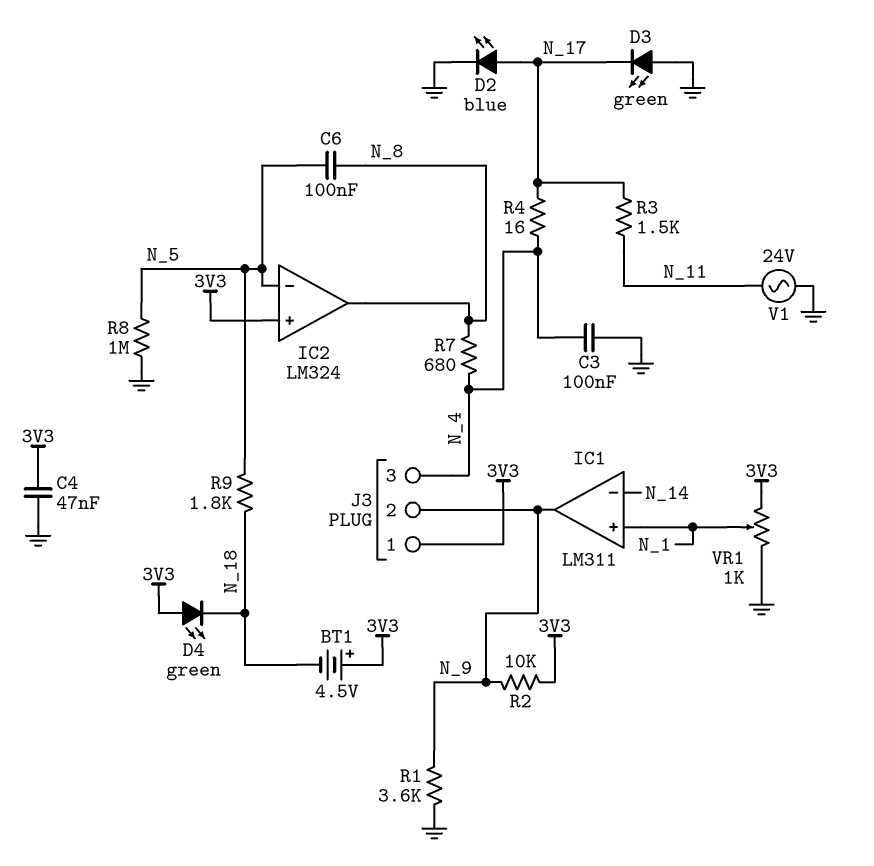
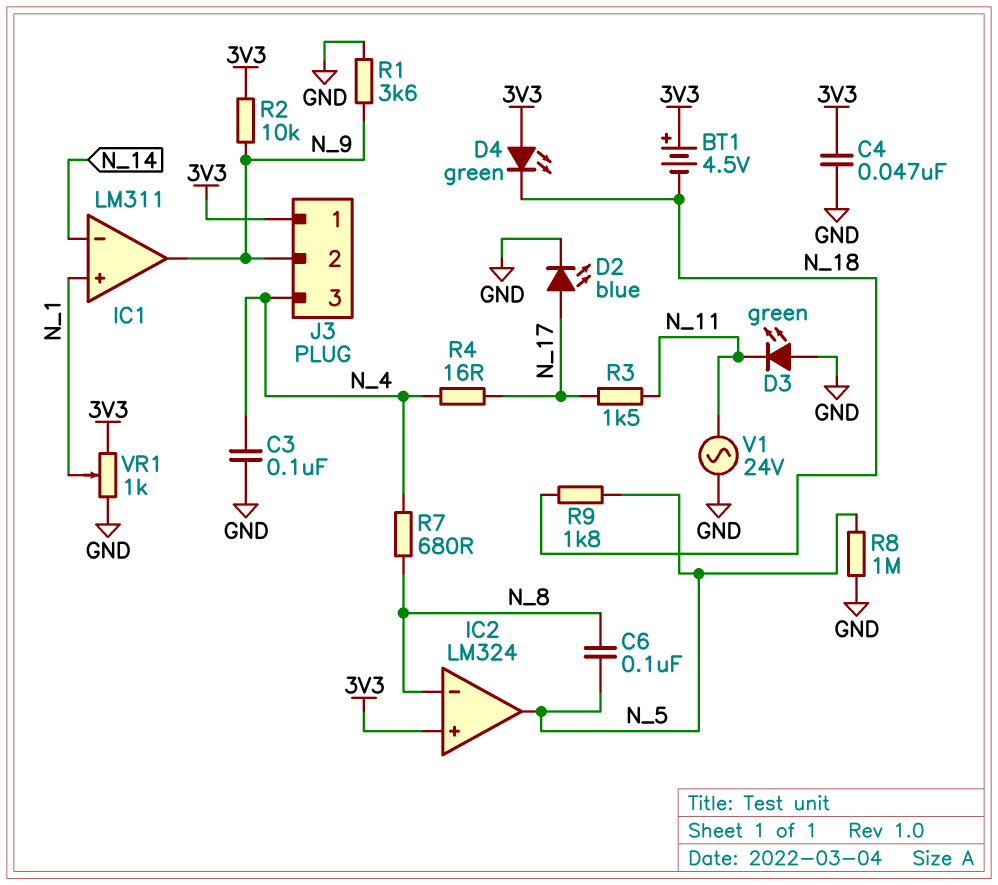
D3: LED green (A GND, K N_17) -> LED green (A GND, K N_11)
IC2 pin in-: N_5 -> N_8
IC2 pin out: N_8 -> N_5

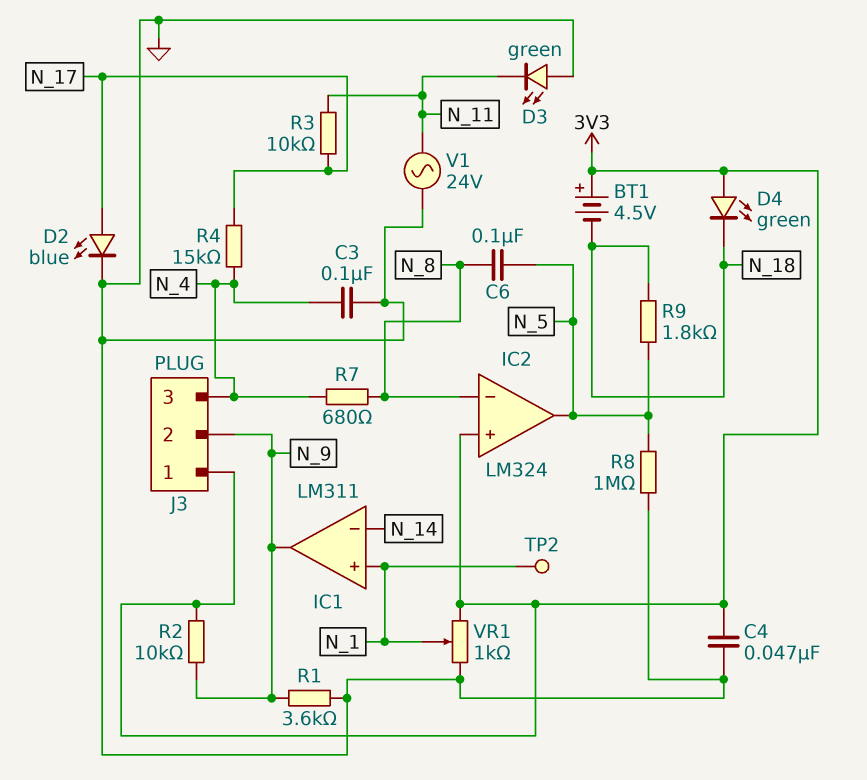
R3: 1.5k (N_11, N_17) -> 10k (N_11, N_17)
R4: 16 (N_4, N_17) -> 15k (N_4, N_17)
TP2: none -> test point (N_1)

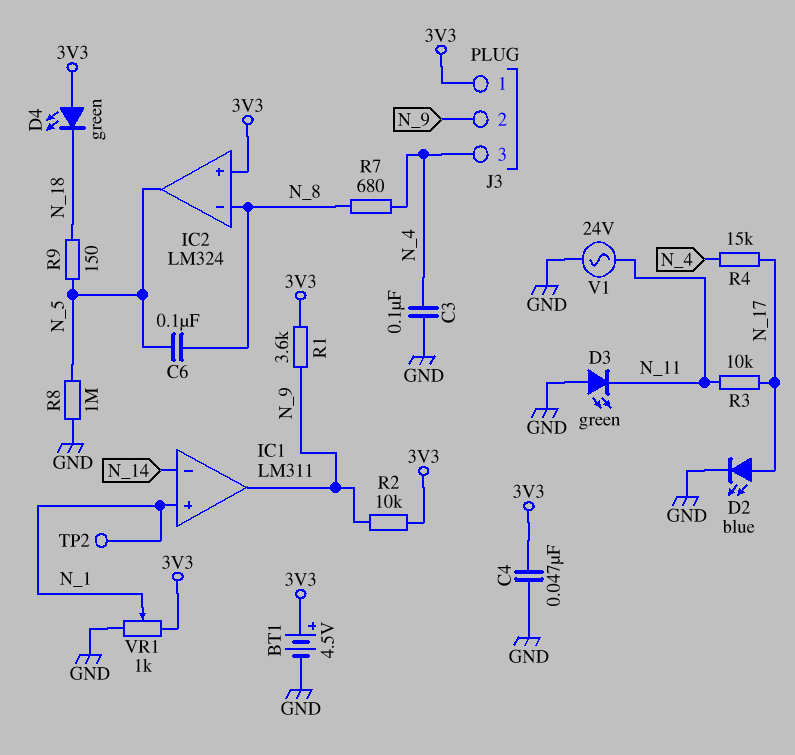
BT1: 4.5V (plus 3V3, minus N_18) -> 4.5V (plus 3V3, minus GND)
R1: 3.6k (GND, N_9) -> 3.6k (3V3, N_9)
R9: 1.8k (N_5, N_18) -> 150 (N_5, N_18)

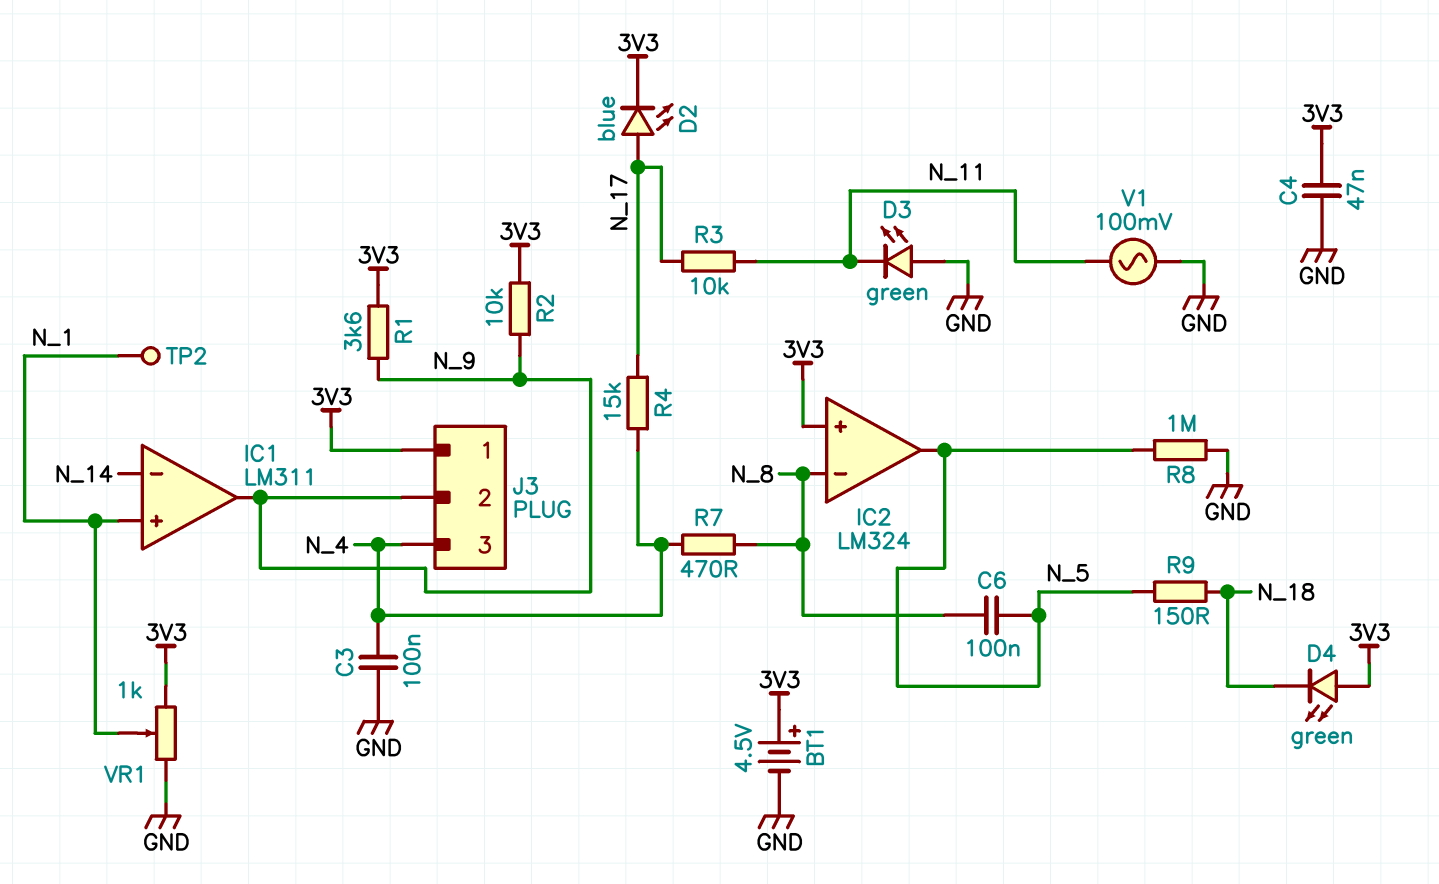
D2: LED blue (A N_17, K GND) -> LED blue (A N_17, K 3V3)
R7: 680 (N_4, N_8) -> 470 (N_4, N_8)
V1: AC 24V (GND, N_11) -> AC 100mV (GND, N_11)

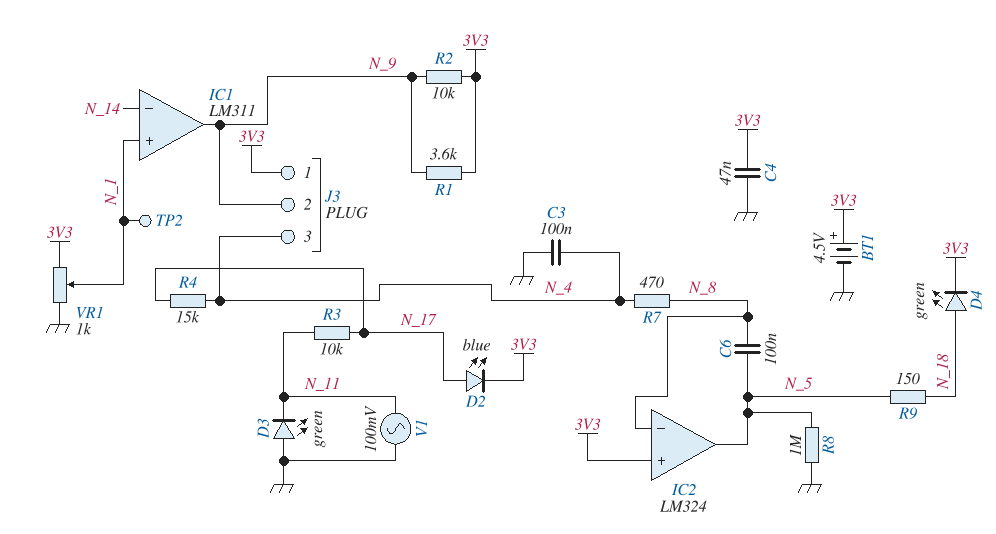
D4: LED green (A 3V3, K N_18) -> LED green (A N_18, K 3V3)

